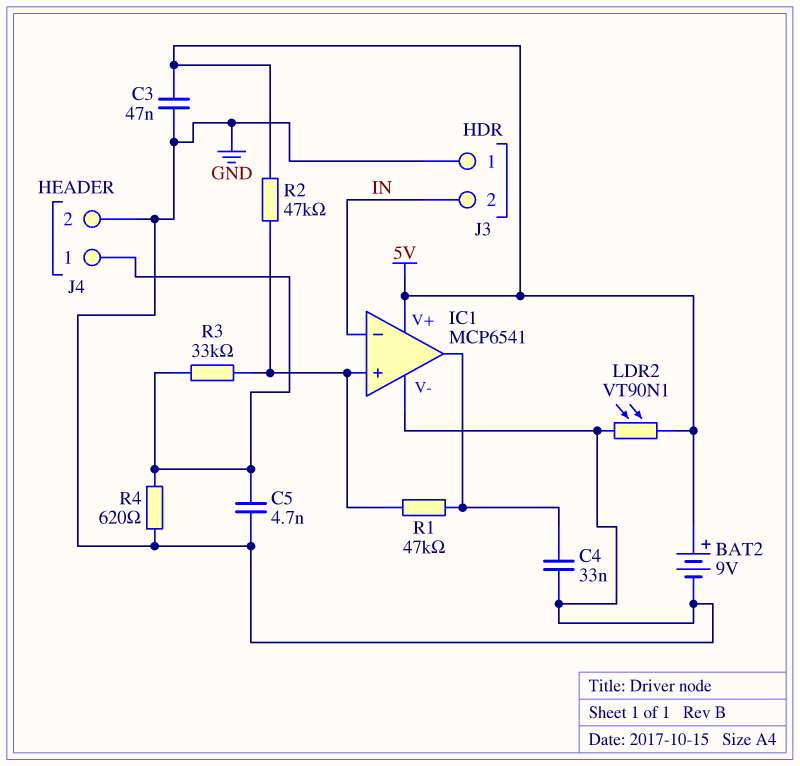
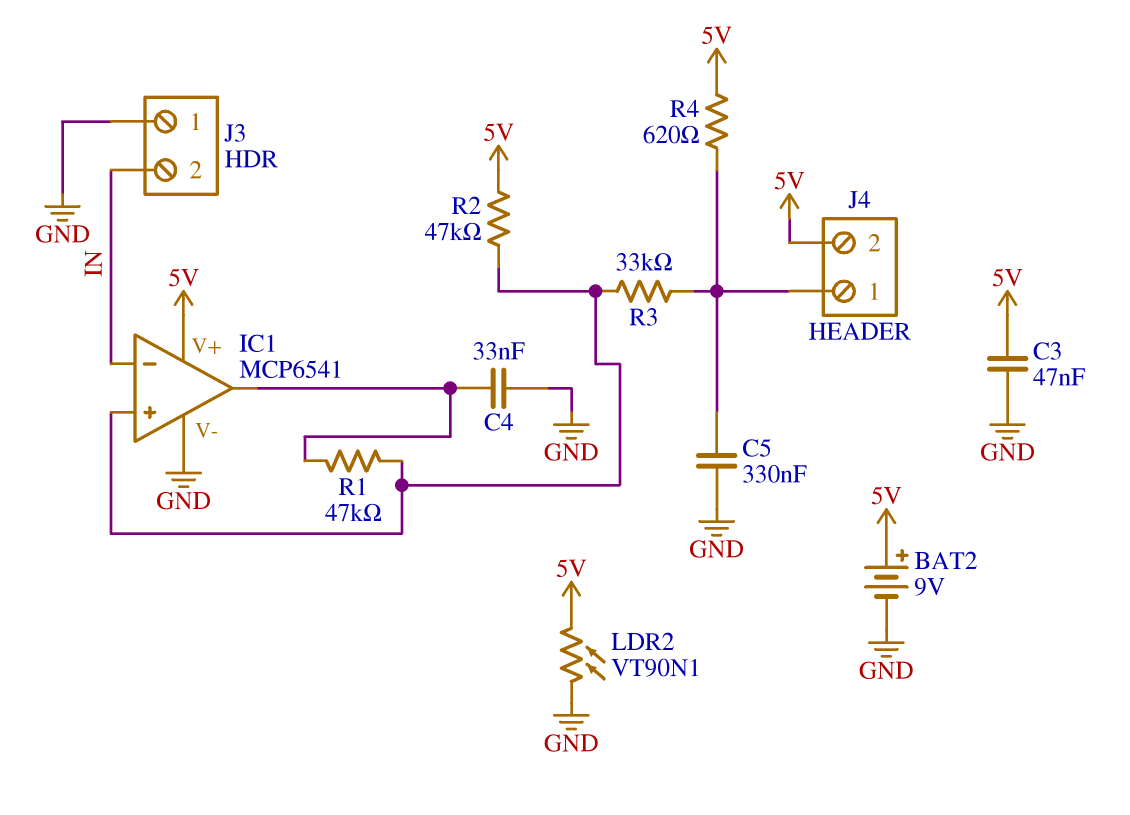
C5: 4.7nF (GND, J4/1) -> 330nF (GND, J4/1)
J4 pin 2: GND -> 5V
R4: 620 (GND, J4/1) -> 620 (5V, J4/1)

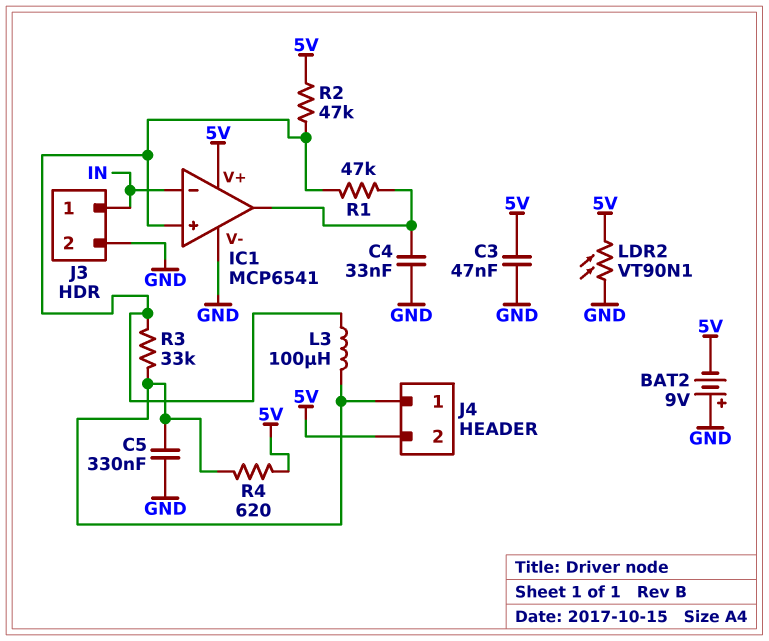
BAT2: 9V (plus 5V, minus GND) -> 9V (plus GND, minus 5V)
J3 pin 1: GND -> IN
J3 pin 2: IN -> GND
L3: none -> 100uH (IC1/in+, J4/1)

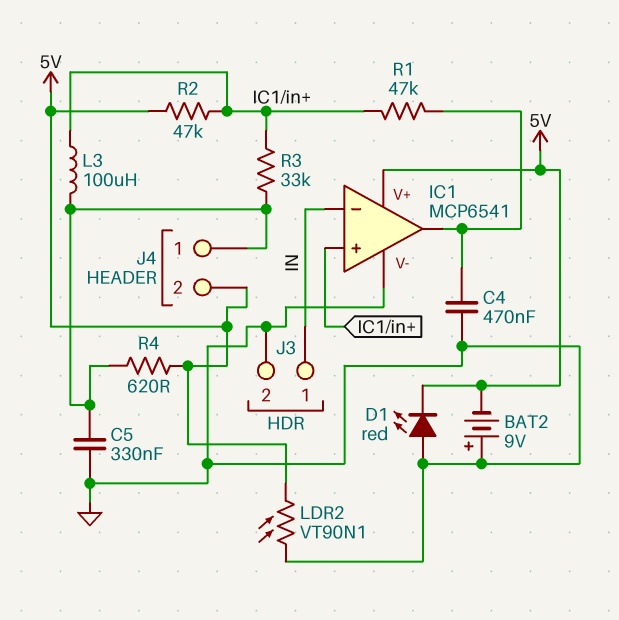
C3: 47nF (5V, GND) -> none
C4: 33nF (GND, IC1/out) -> 470nF (GND, IC1/out)
D1: none -> LED red (A GND, K 5V)

